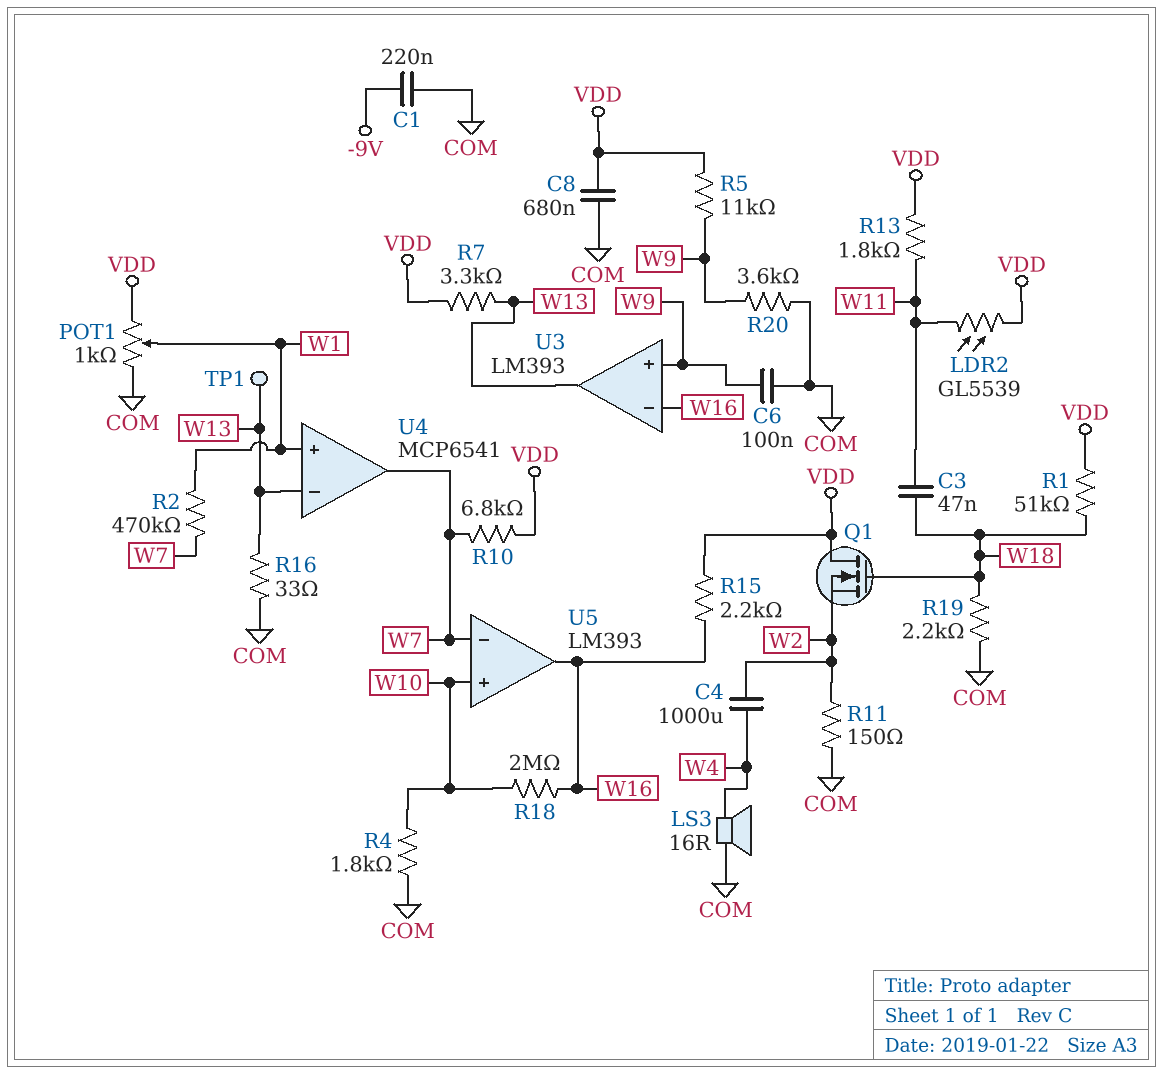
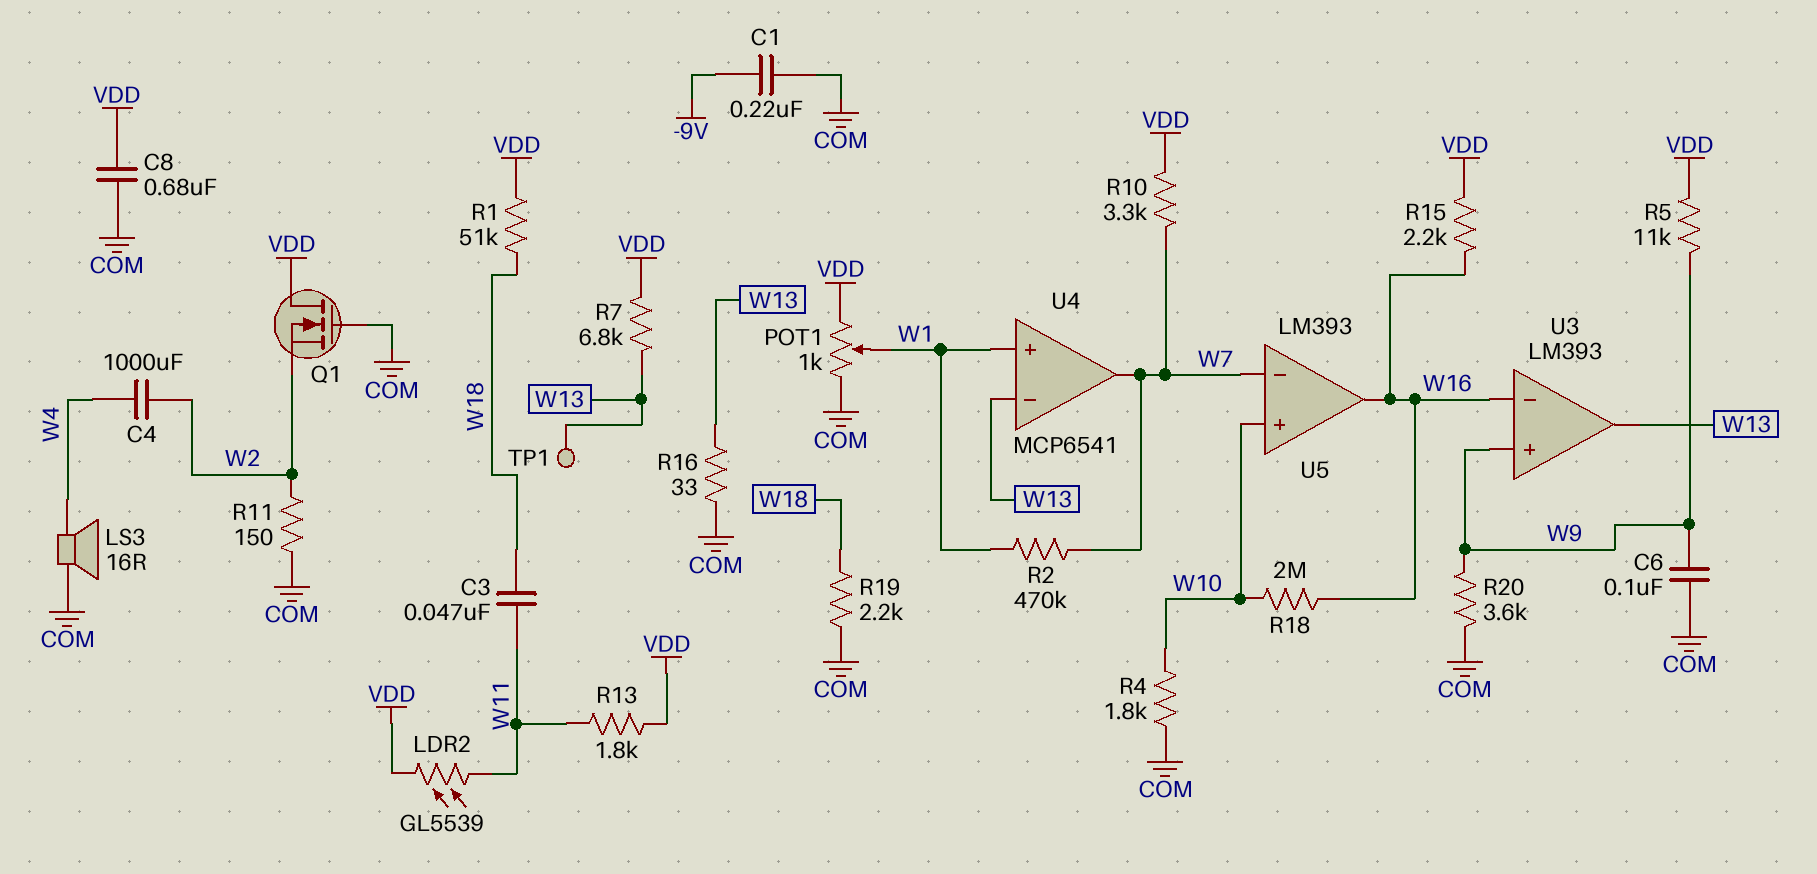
Q1: NMOS (G W18, D VDD, S W2) -> NMOS (G COM, D VDD, S W2)
R7: 3.3k (VDD, W13) -> 6.8k (VDD, W13)
R10: 6.8k (VDD, W7) -> 3.3k (VDD, W7)

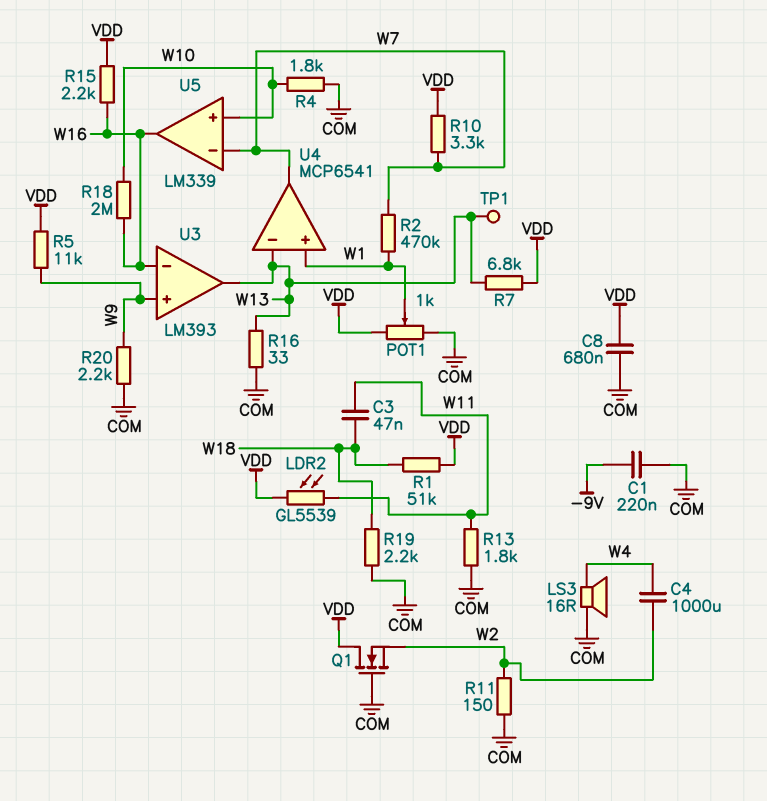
C6: 100nF (COM, W9) -> none
R13: 1.8k (VDD, W11) -> 1.8k (COM, W11)
R20: 3.6k (COM, W9) -> 2.2k (COM, W9)
U5: LM393 -> LM339

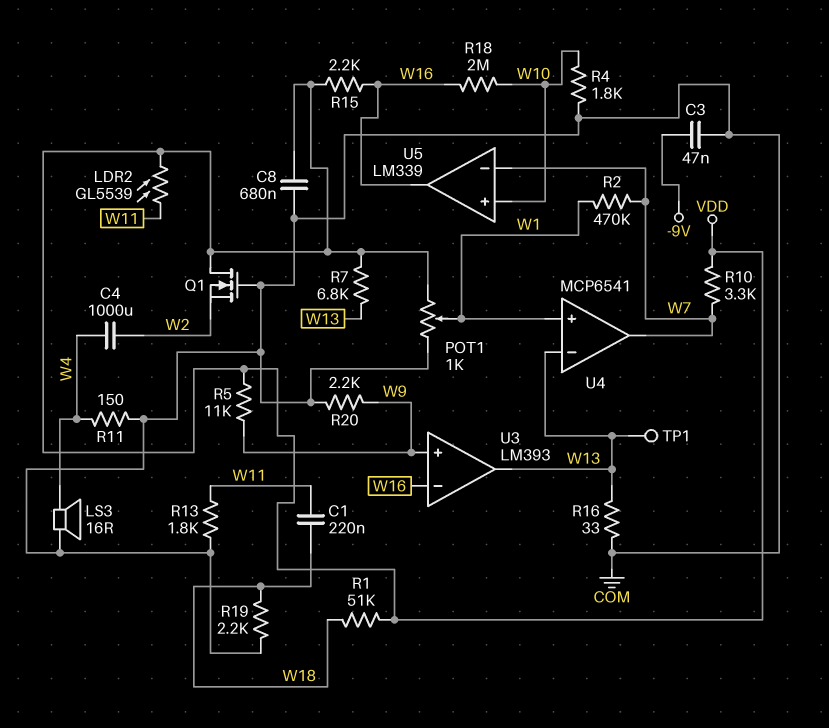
C1: 220nF (-9V, COM) -> 220nF (W11, W18)
C3: 47nF (W11, W18) -> 47nF (-9V, COM)
R11: 150 (COM, W2) -> 150 (COM, W4)

